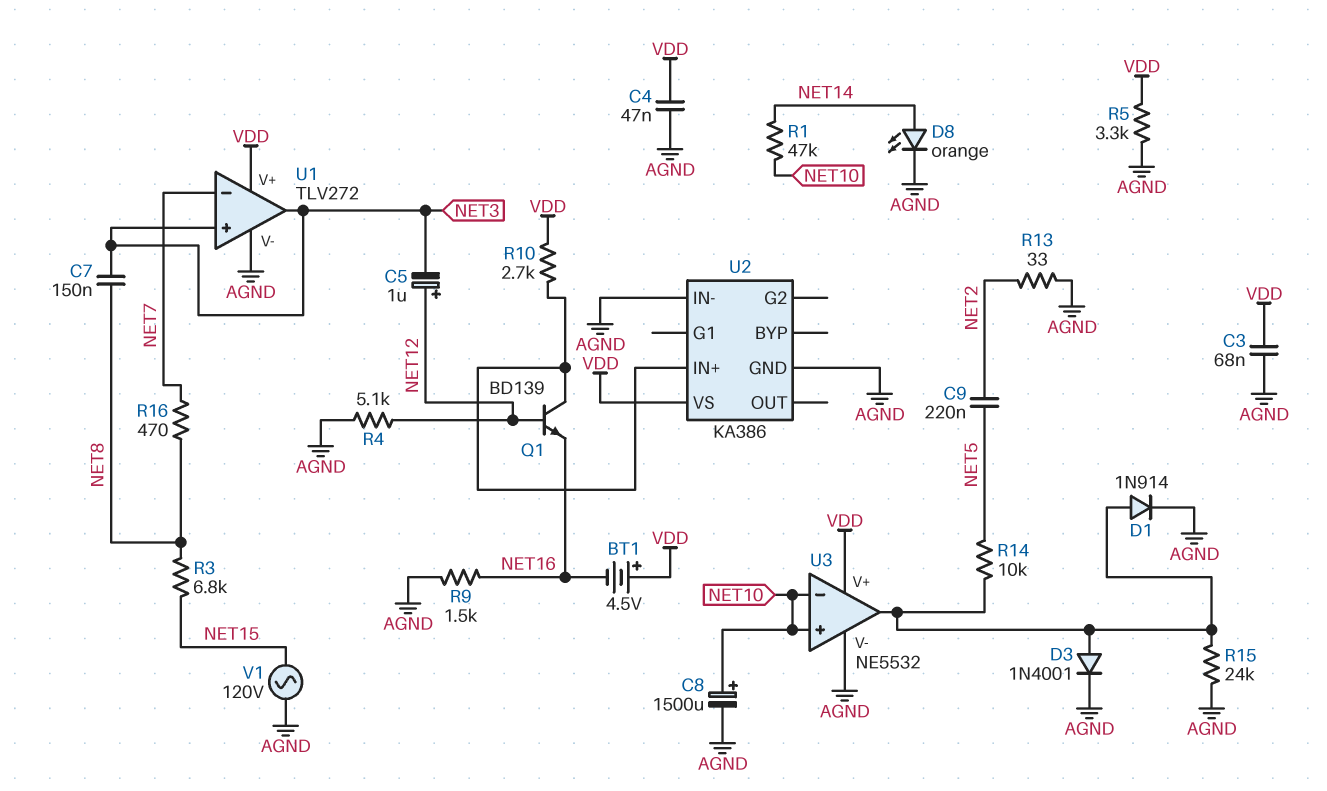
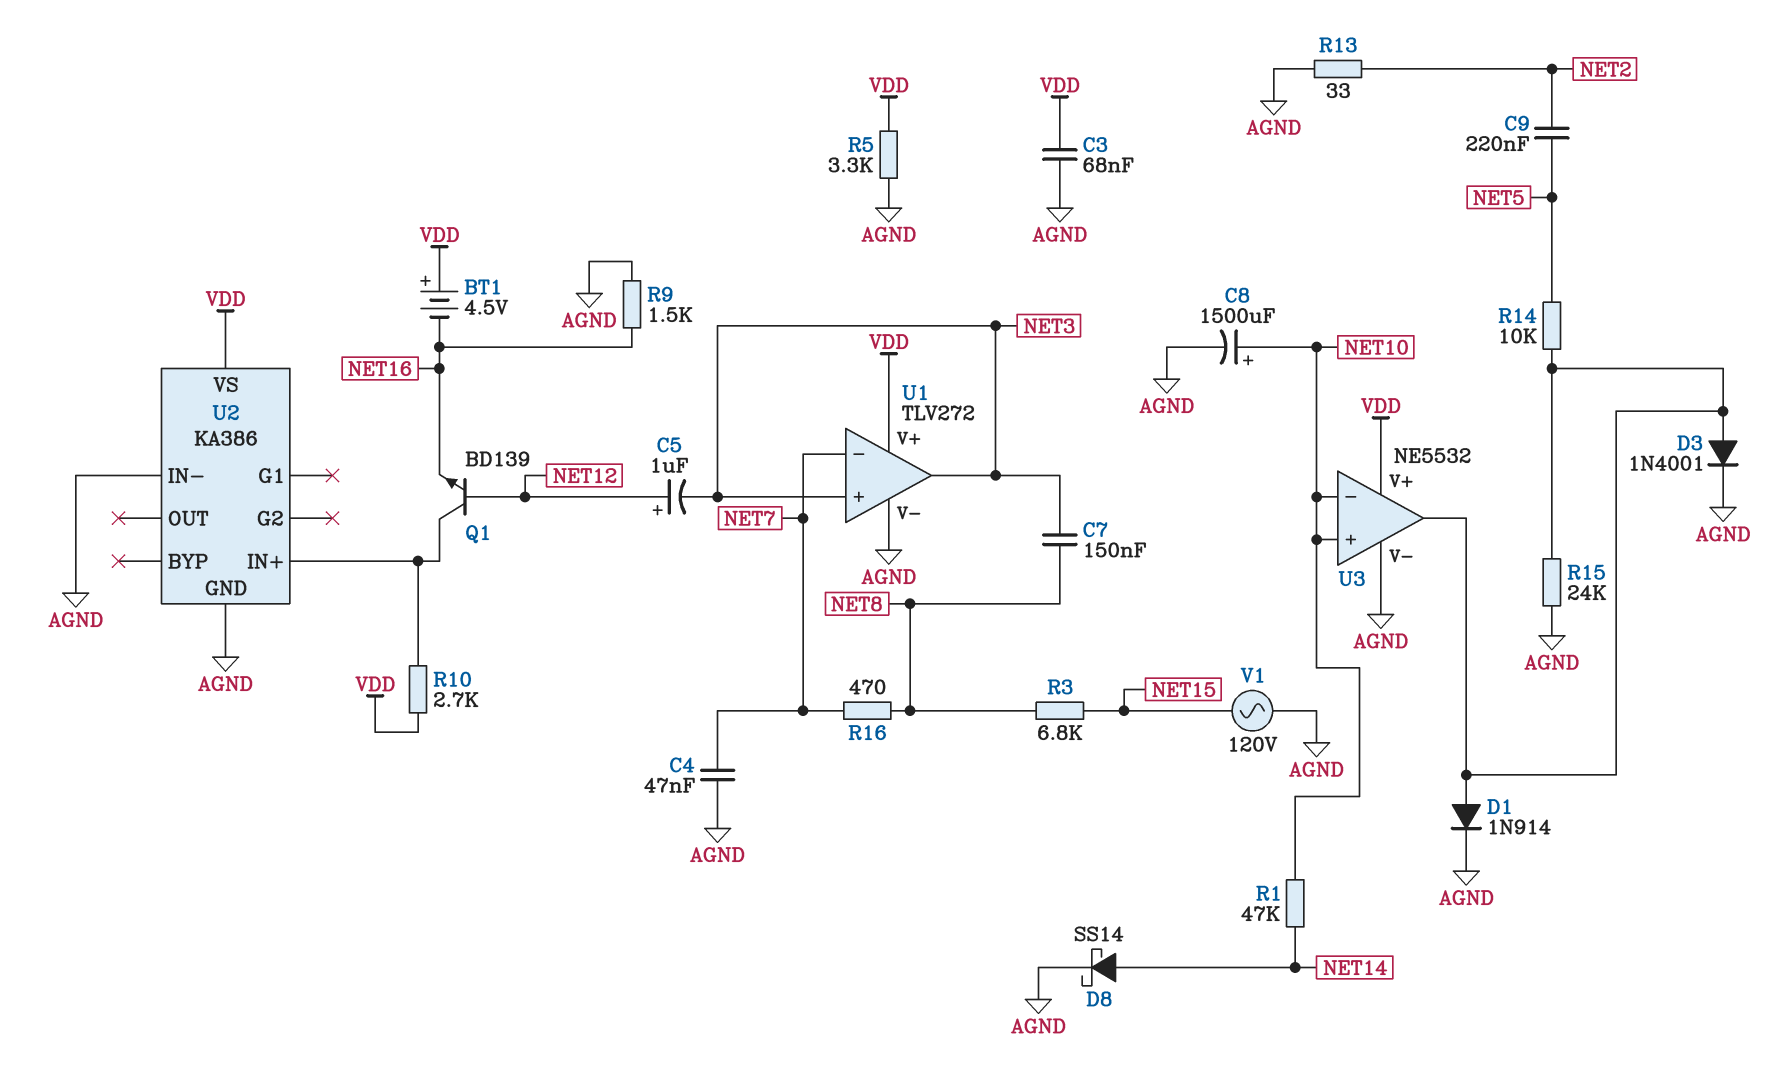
C4: 47nF (AGND, VDD) -> 47nF (AGND, NET7)
D8: LED orange (A NET14, K AGND) -> schottky SS14 (A NET14, K AGND)
R4: 5.1k (AGND, NET12) -> none

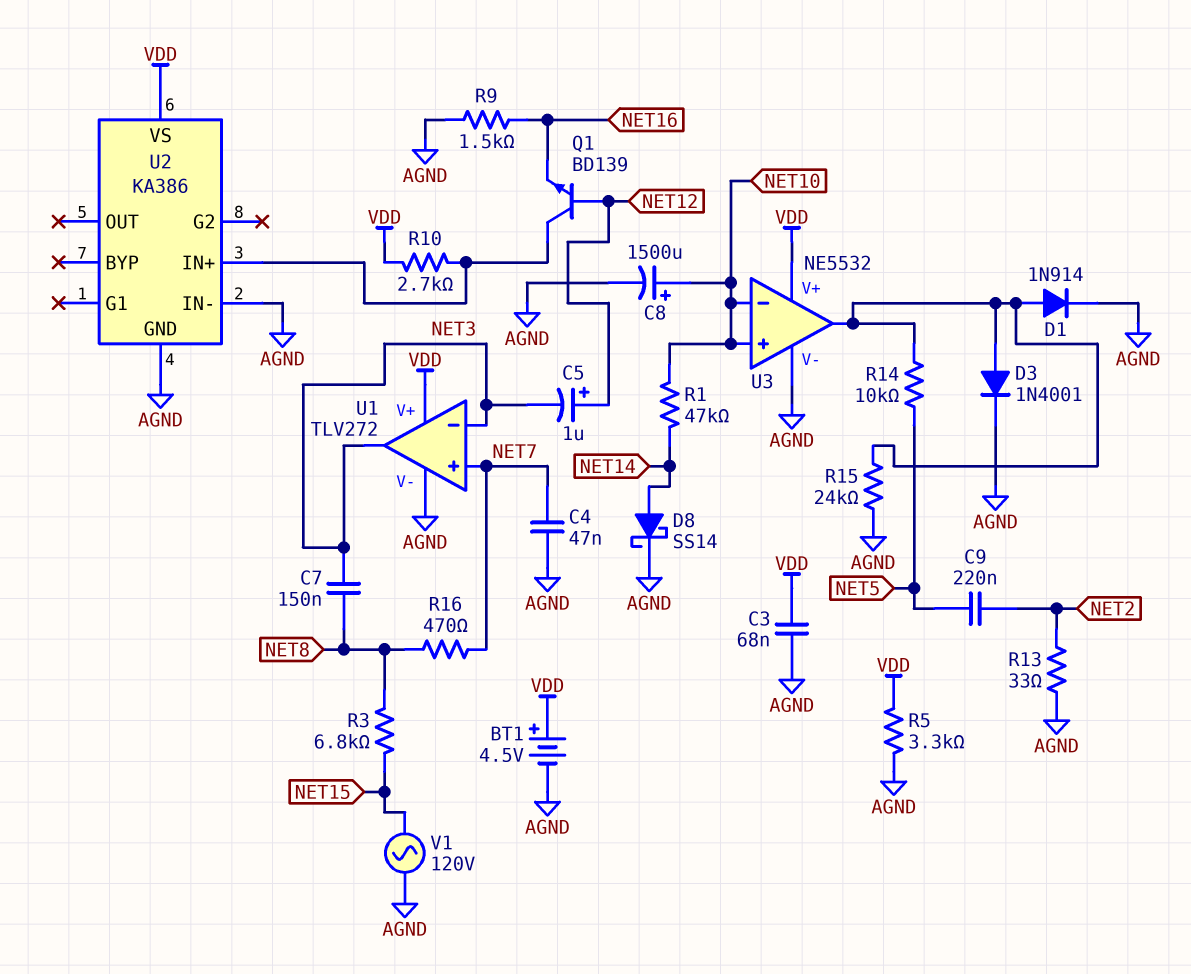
BT1: 4.5V (plus VDD, minus NET16) -> 4.5V (plus VDD, minus AGND)
U1 pin in+: NET3 -> NET7
U1 pin in-: NET7 -> NET3

